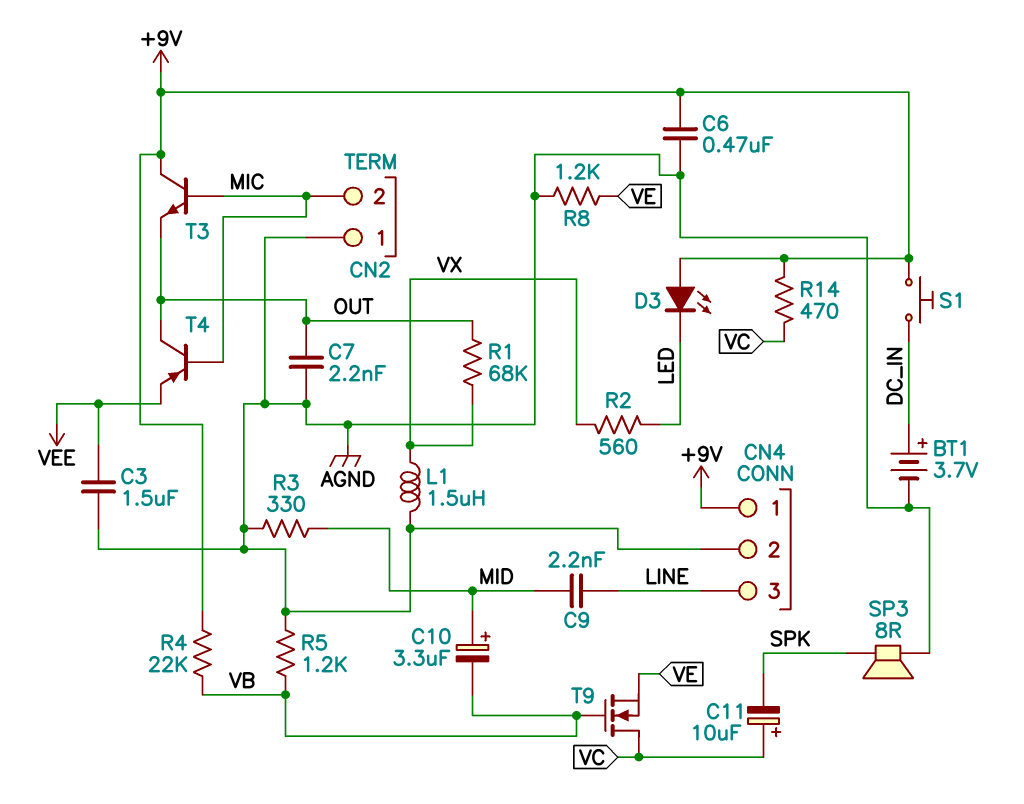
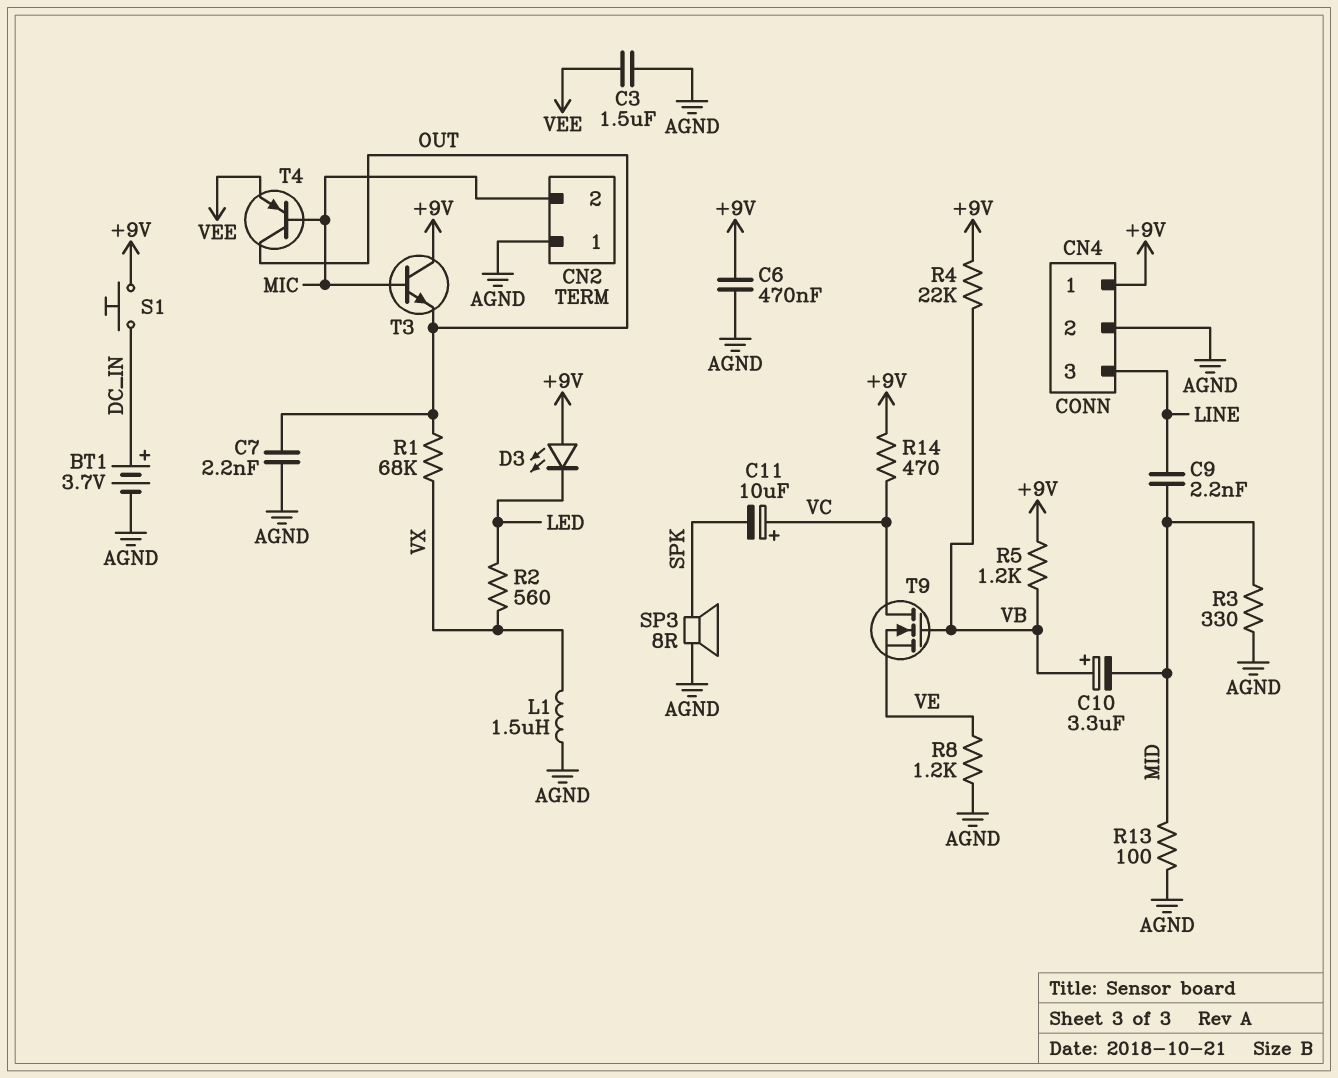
C10: 3.3uF (plus MID, minus VB) -> 3.3uF (plus VB, minus MID)
R5: 1.2k (AGND, VB) -> 1.2k (+9V, VB)
R13: none -> 100 (AGND, MID)

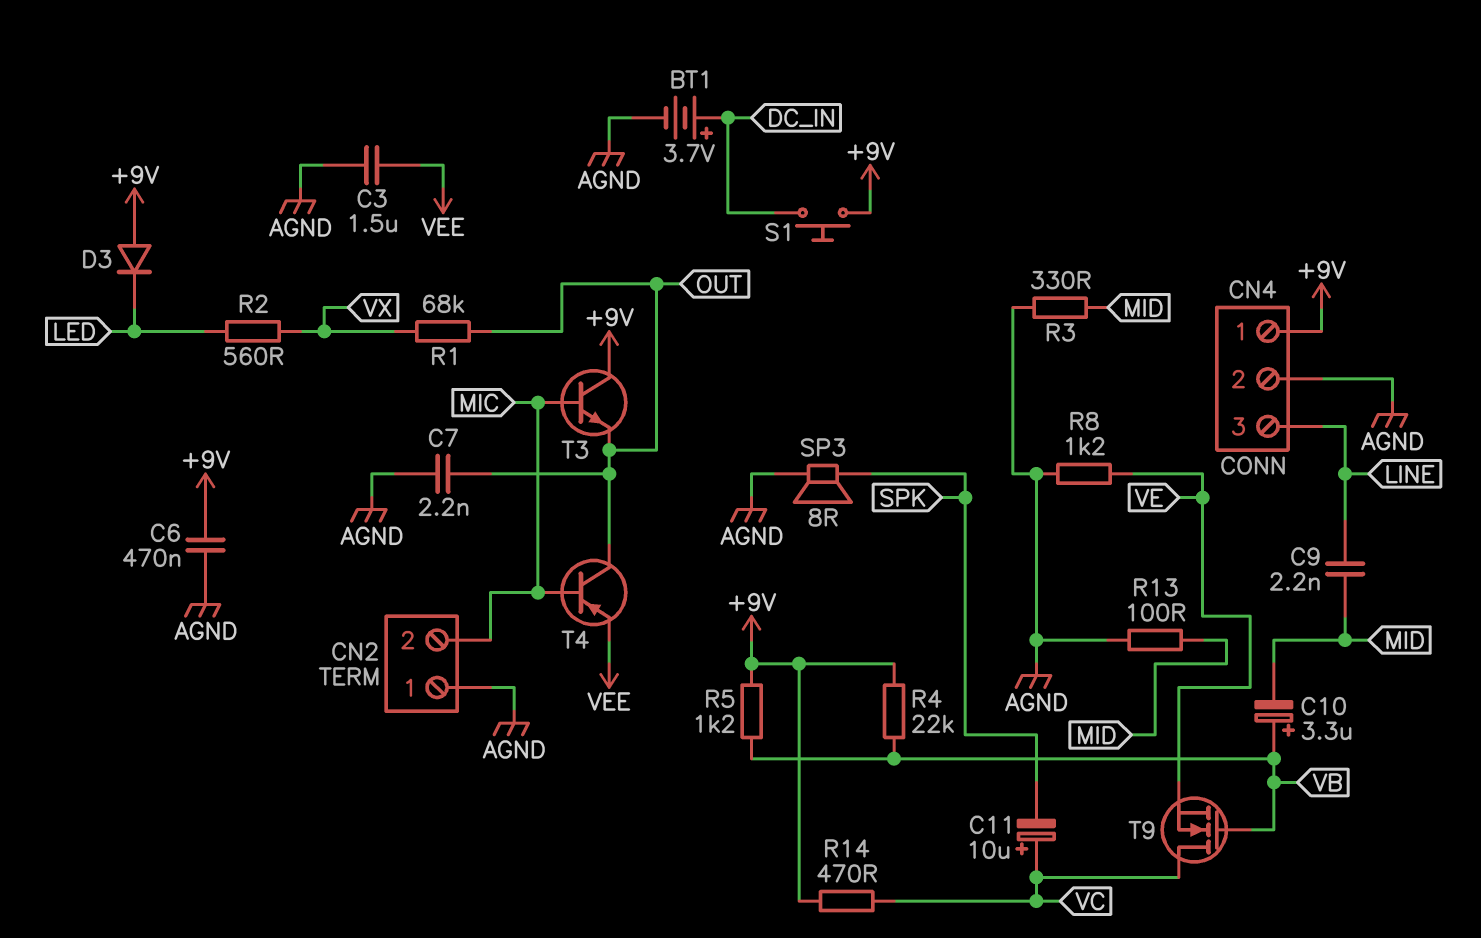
D3: LED (A +9V, K LED) -> diode (A +9V, K LED)
L1: 1.5uH (AGND, VX) -> none

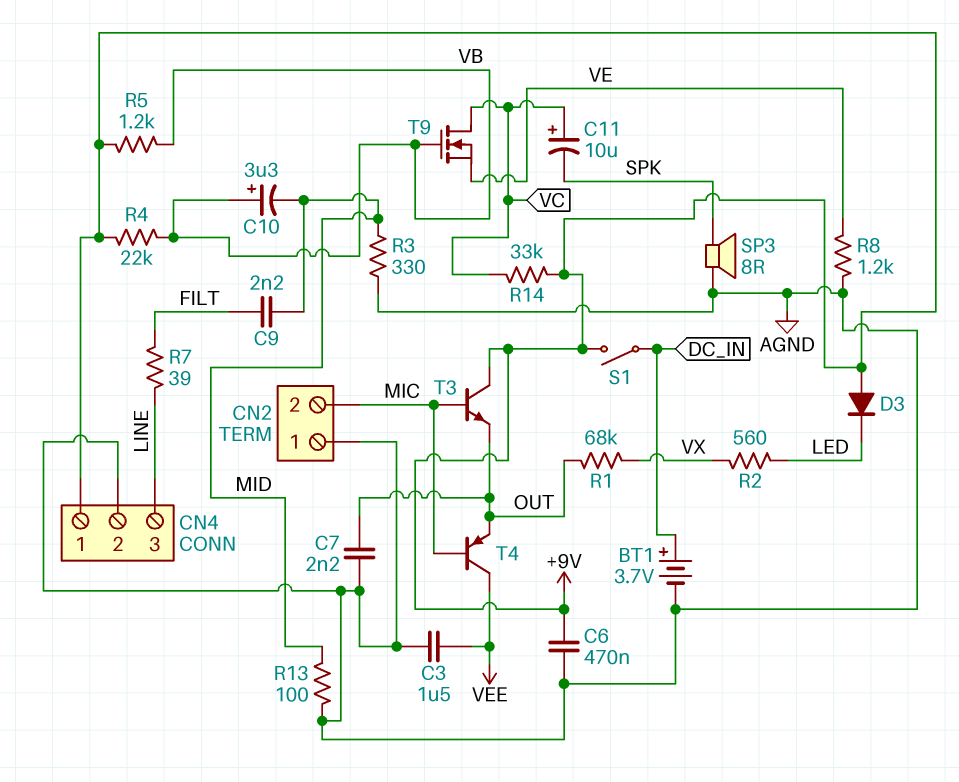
C9: 2.2nF (LINE, MID) -> 2.2nF (FILT, MID)
R7: none -> 39 (FILT, LINE)
R14: 470 (+9V, VC) -> 33k (+9V, VC)
S1: button (+9V, DC_IN) -> switch (+9V, DC_IN)
T4: PNP (B MIC, C OUT, E VEE) -> PNP (B MIC, C VEE, E OUT)

